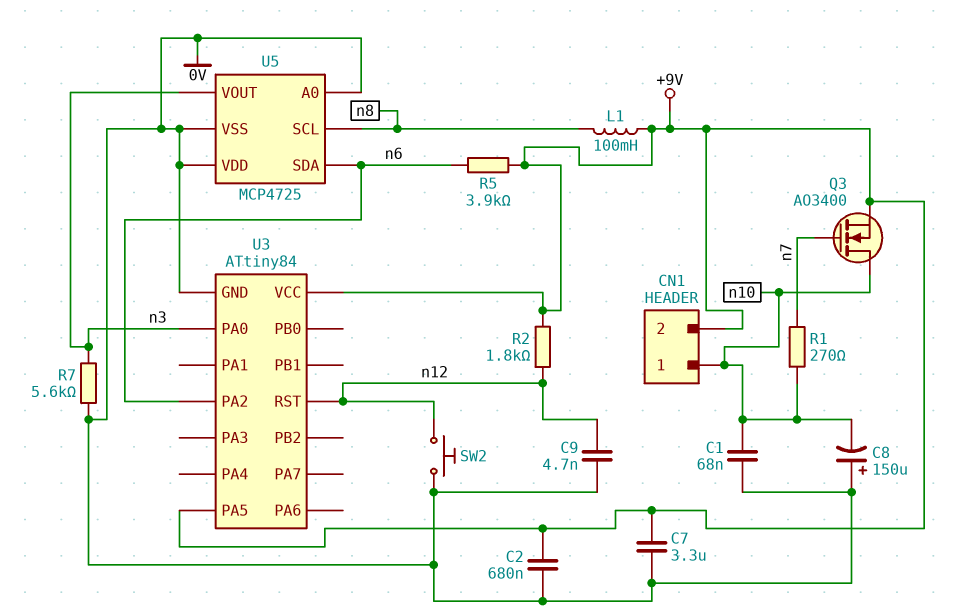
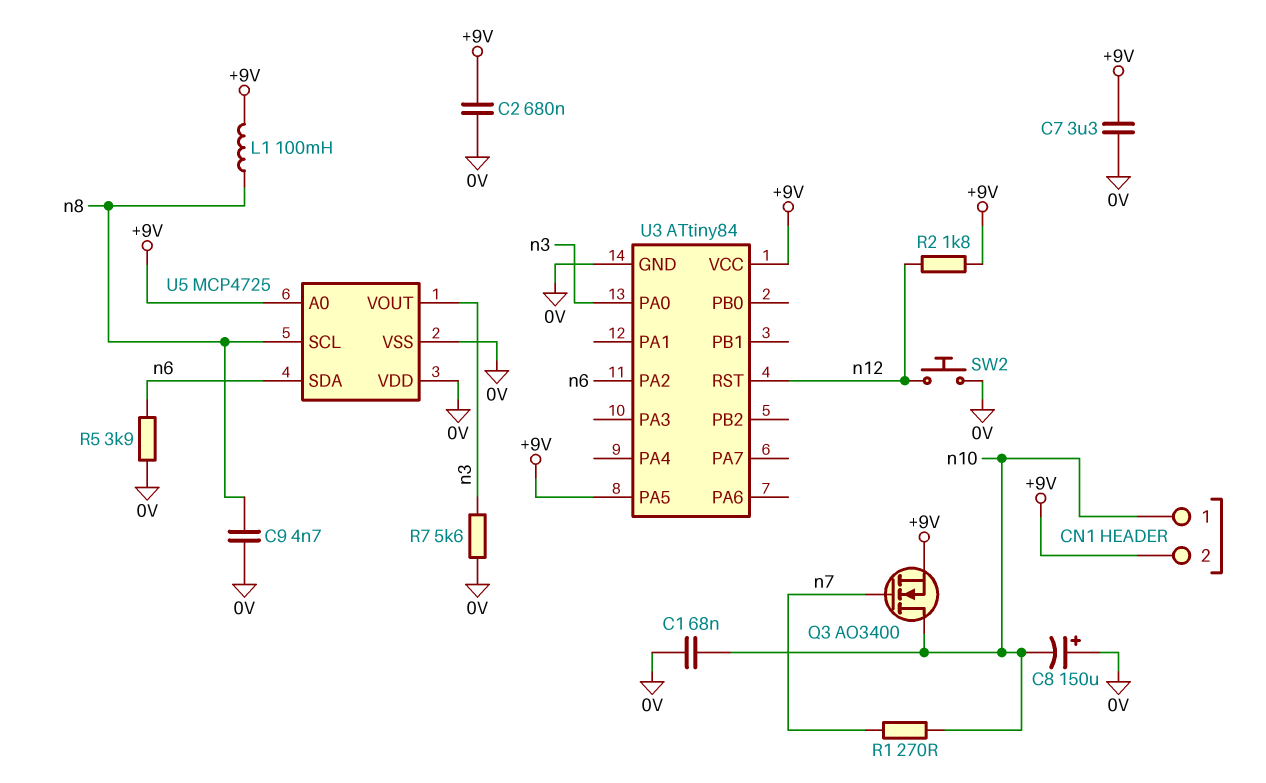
C9: 4.7nF (0V, n12) -> 4.7nF (0V, n8)
R5: 3.9k (+9V, n6) -> 3.9k (0V, n6)
U5 pin A0: 0V -> +9V

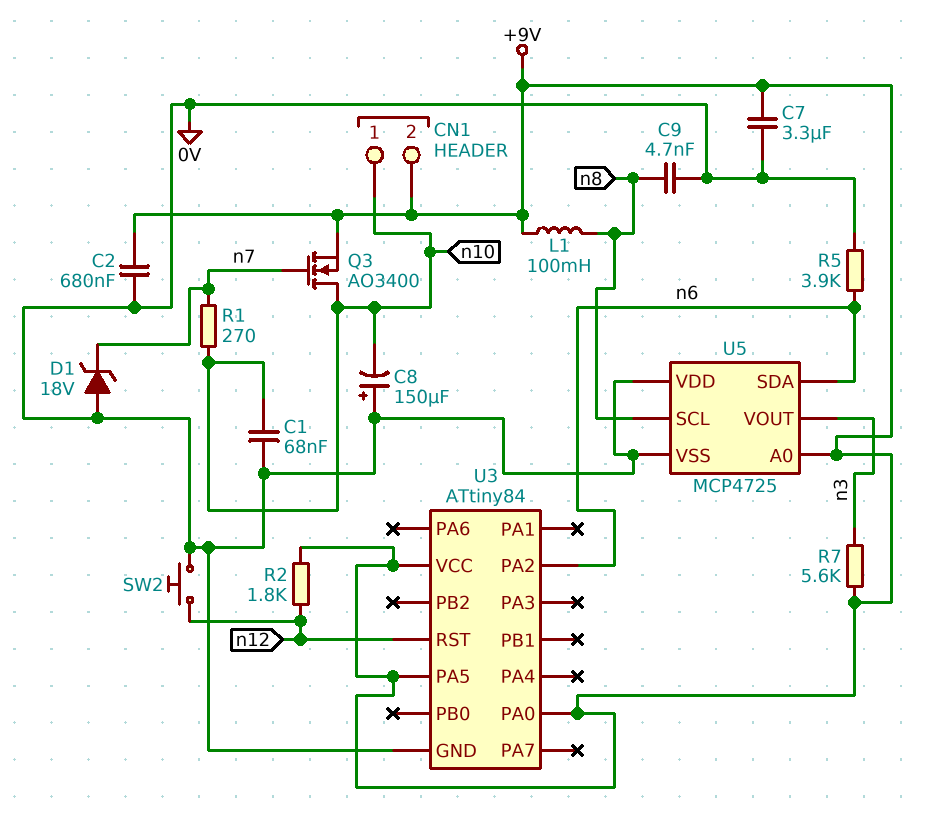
D1: none -> zener 18V (A 0V, K n7)
R7: 5.6k (0V, n3) -> 5.6k (+9V, n3)
U3 pin PA0: n3 -> +9V

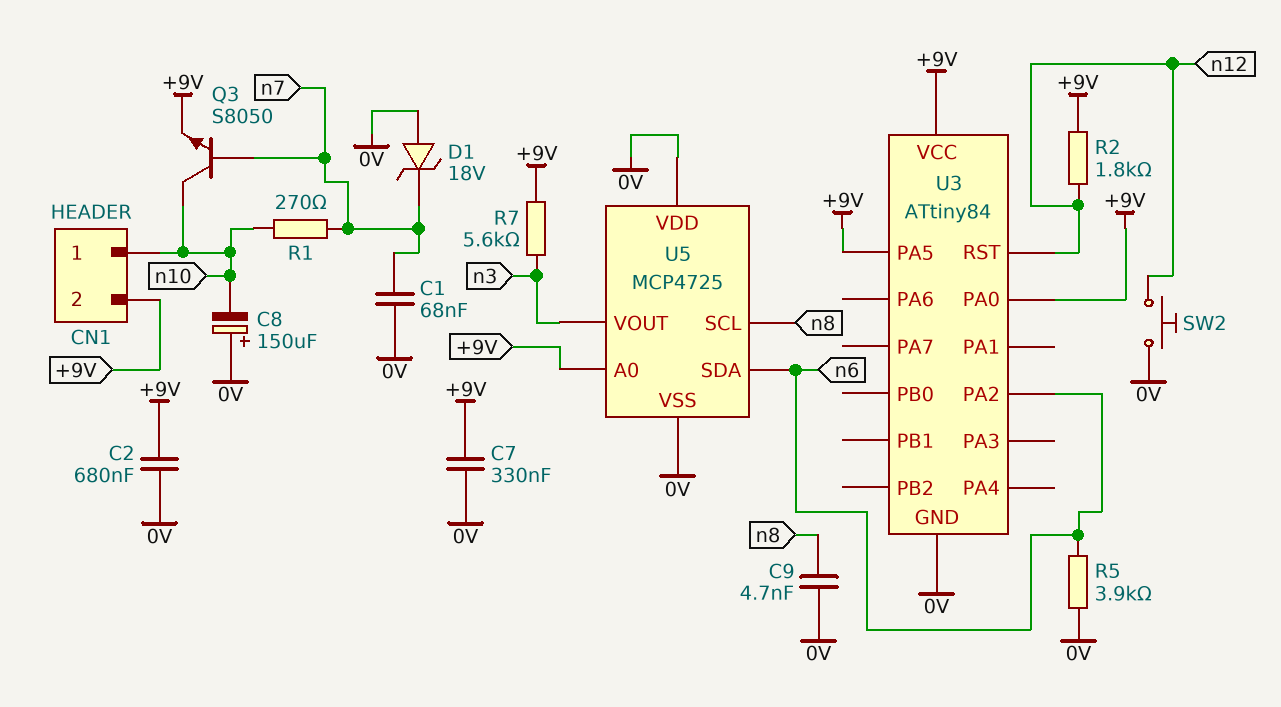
C1: 68nF (0V, n10) -> 68nF (0V, n7)
C7: 3.3uF (+9V, 0V) -> 330nF (+9V, 0V)
L1: 100mH (+9V, n8) -> none
Q3: NMOS AO3400 (G n7, D n10, S +9V) -> NPN S8050 (B n7, C n10, E +9V)

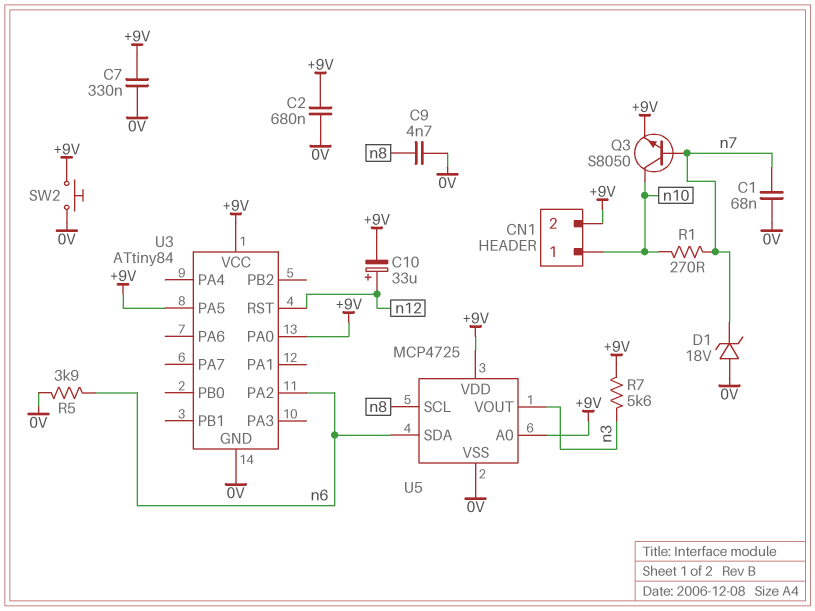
C8: 150uF (plus 0V, minus n10) -> none
C10: none -> 33uF (plus n12, minus +9V)
R2: 1.8k (+9V, n12) -> none
SW2: button (0V, n12) -> button (+9V, 0V)
U5 pin VDD: 0V -> +9V

